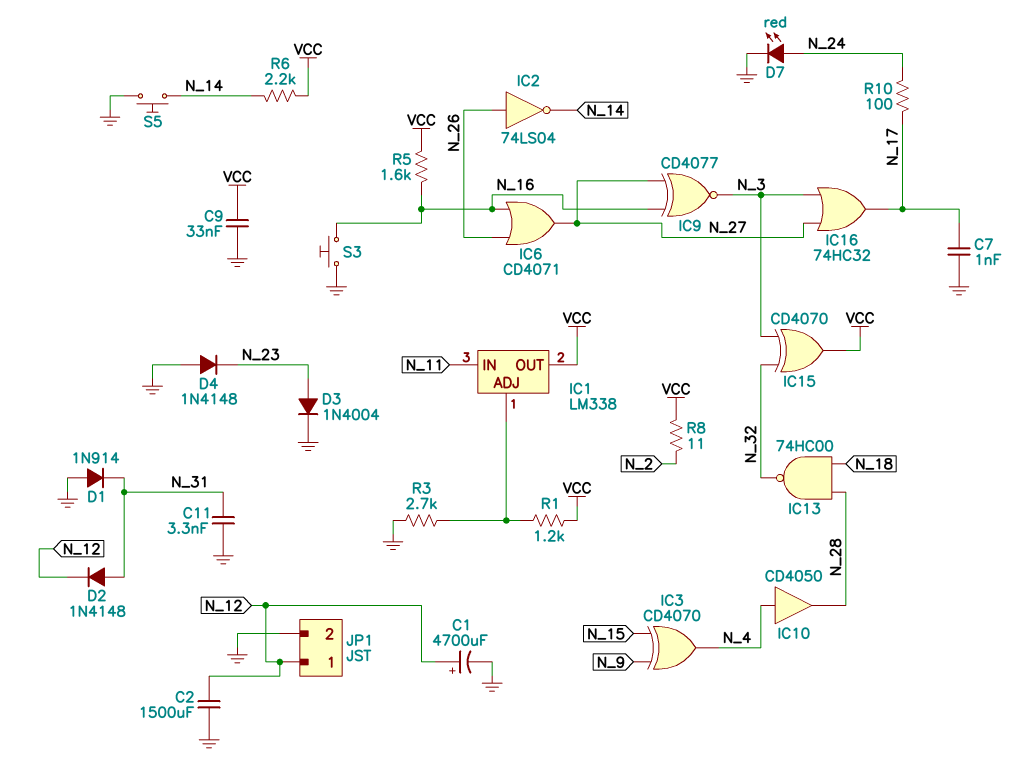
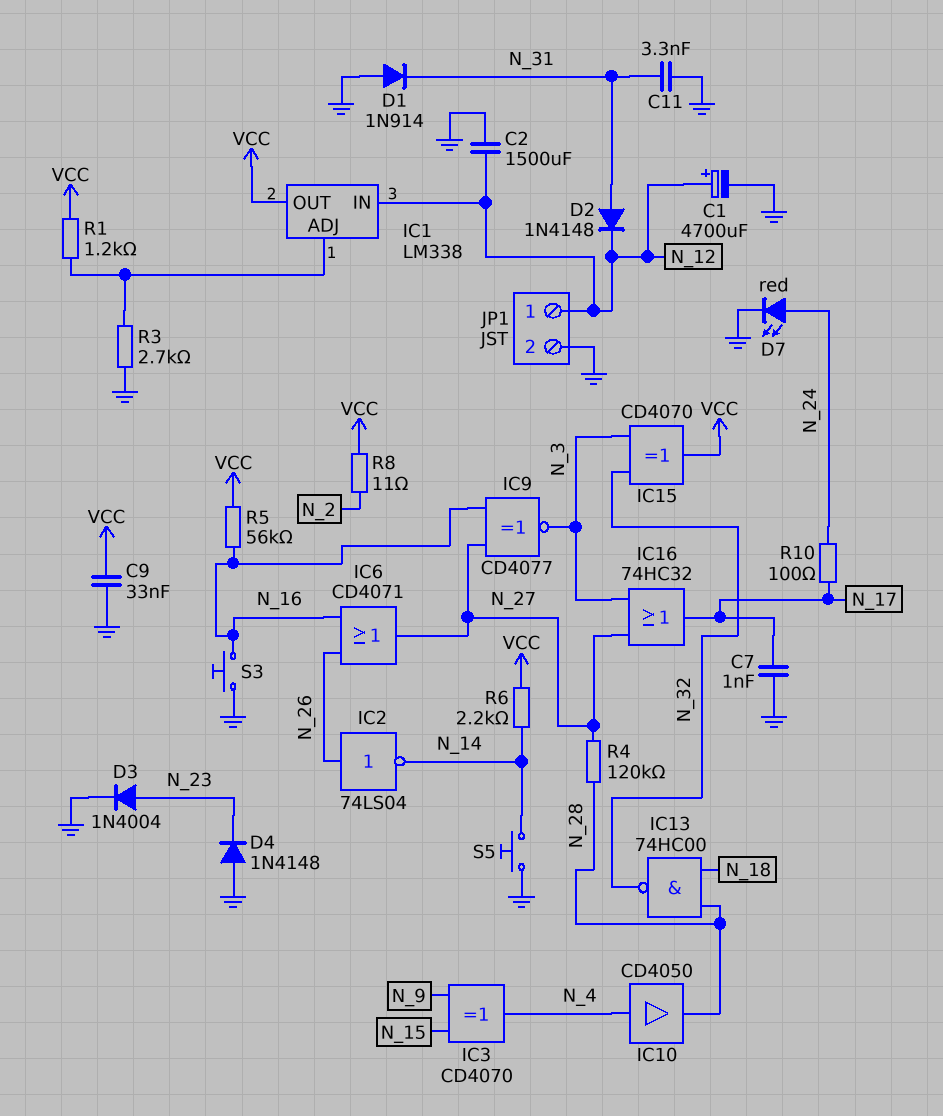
IC1 pin IN: N_11 -> N_12
R4: none -> 120k (N_27, N_28)
R5: 1.6k (N_16, VCC) -> 56k (N_16, VCC)

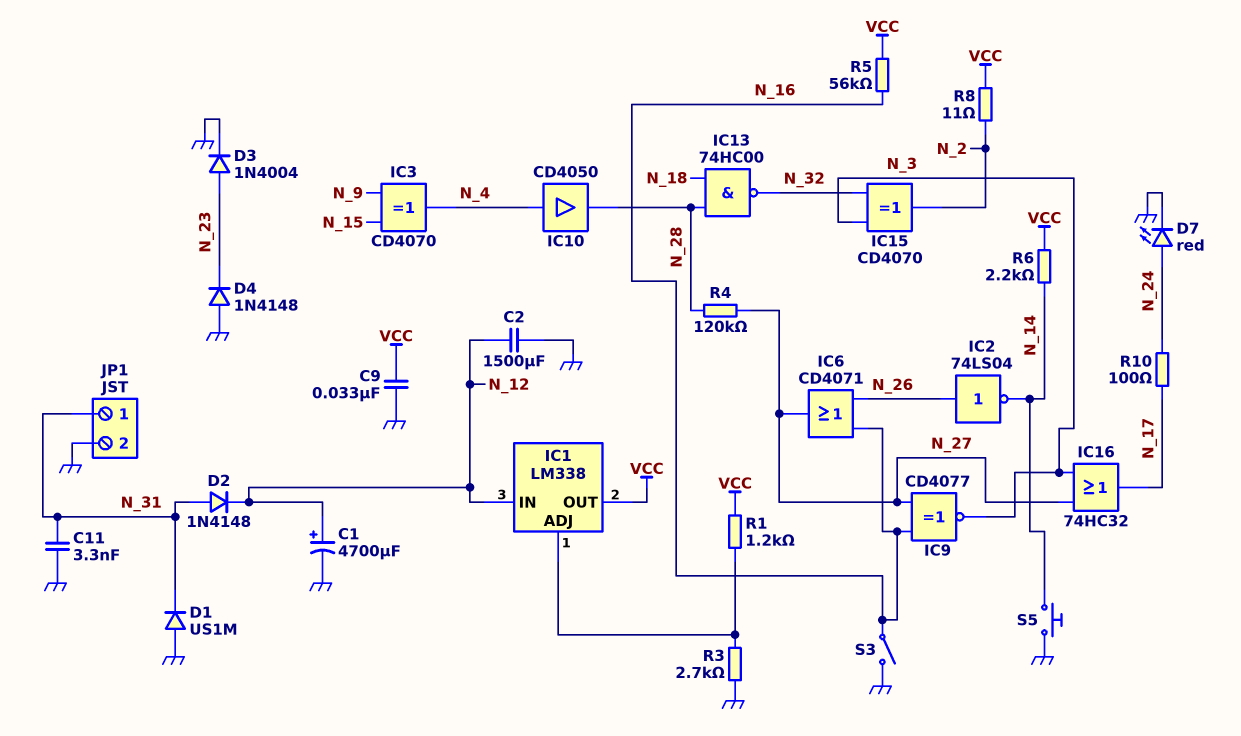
C7: 1nF (GND, N_17) -> none
D1: diode 1N914 (A GND, K N_31) -> diode US1M (A GND, K N_31)
IC15: XOR CD4070 (in N_3, in N_32, out VCC) -> XOR CD4070 (in N_3, in N_32, out N_2)
JP1 pin 1: N_12 -> N_31
S3: button (GND, N_16) -> switch (GND, N_16)

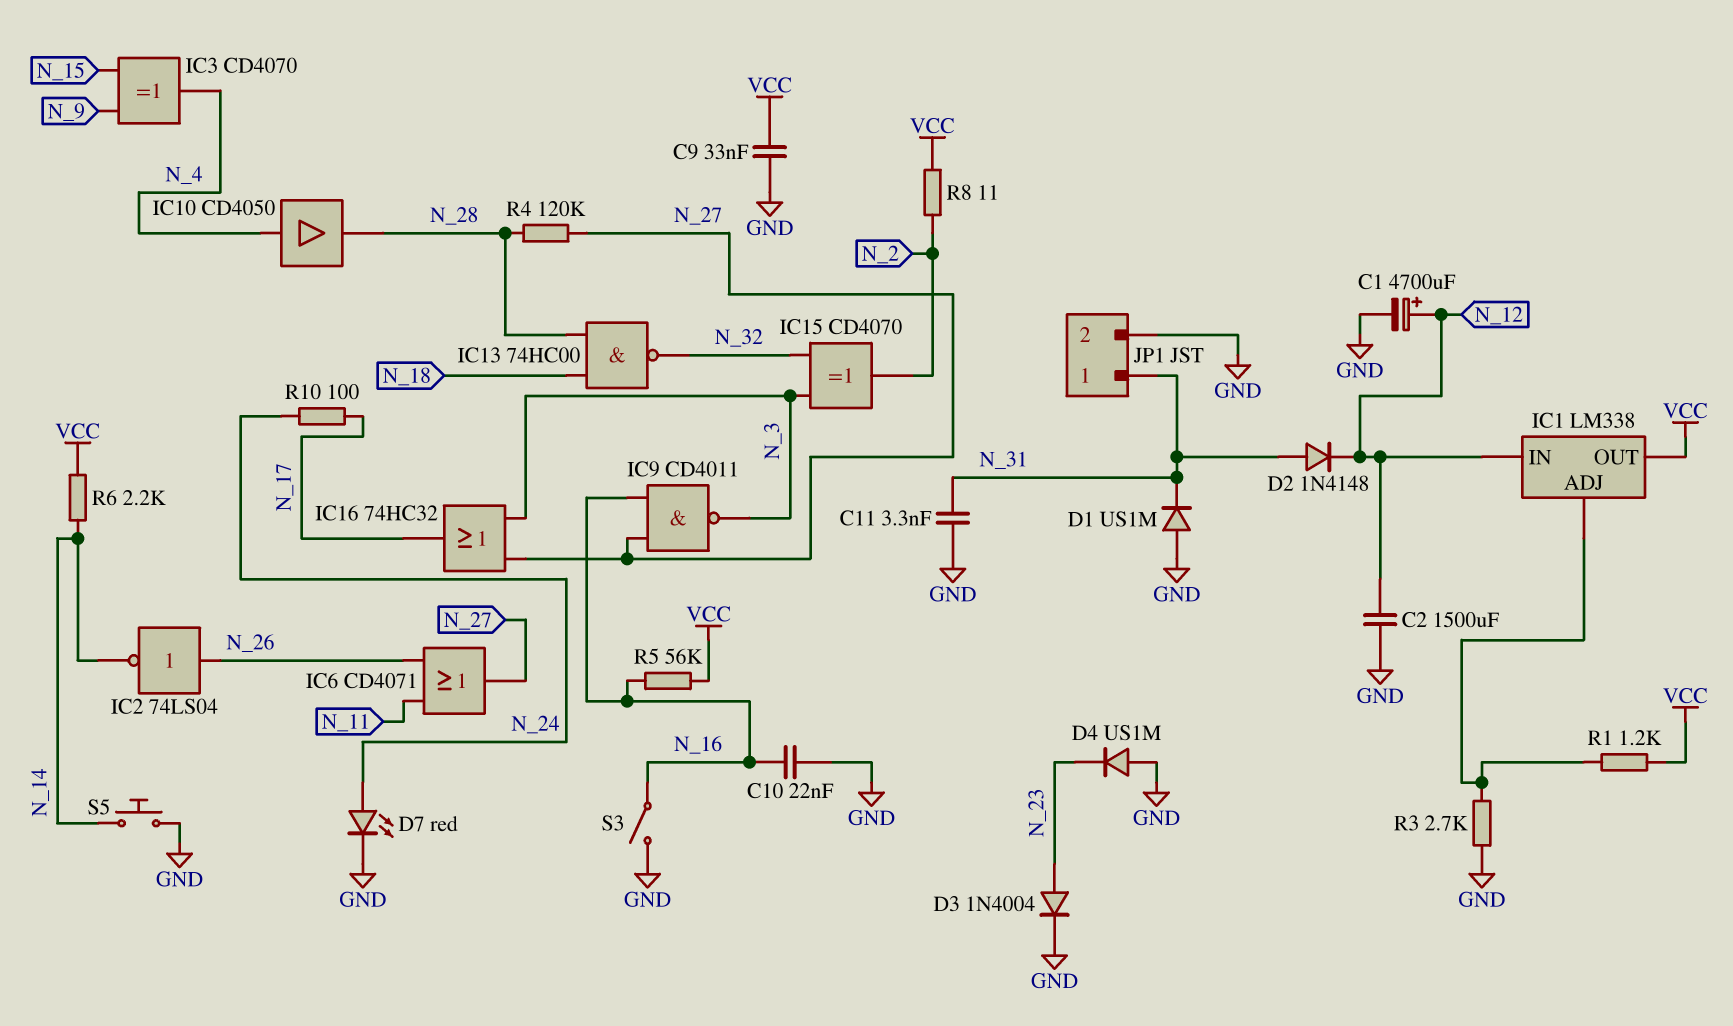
C10: none -> 22nF (GND, N_16)
D4: diode 1N4148 (A GND, K N_23) -> diode US1M (A GND, K N_23)
IC6: OR CD4071 (in N_16, in N_26, out N_27) -> OR CD4071 (in N_11, in N_26, out N_27)
IC9: XNOR CD4077 (in N_16, in N_27, out N_3) -> NAND CD4011 (in N_16, in N_27, out N_3)

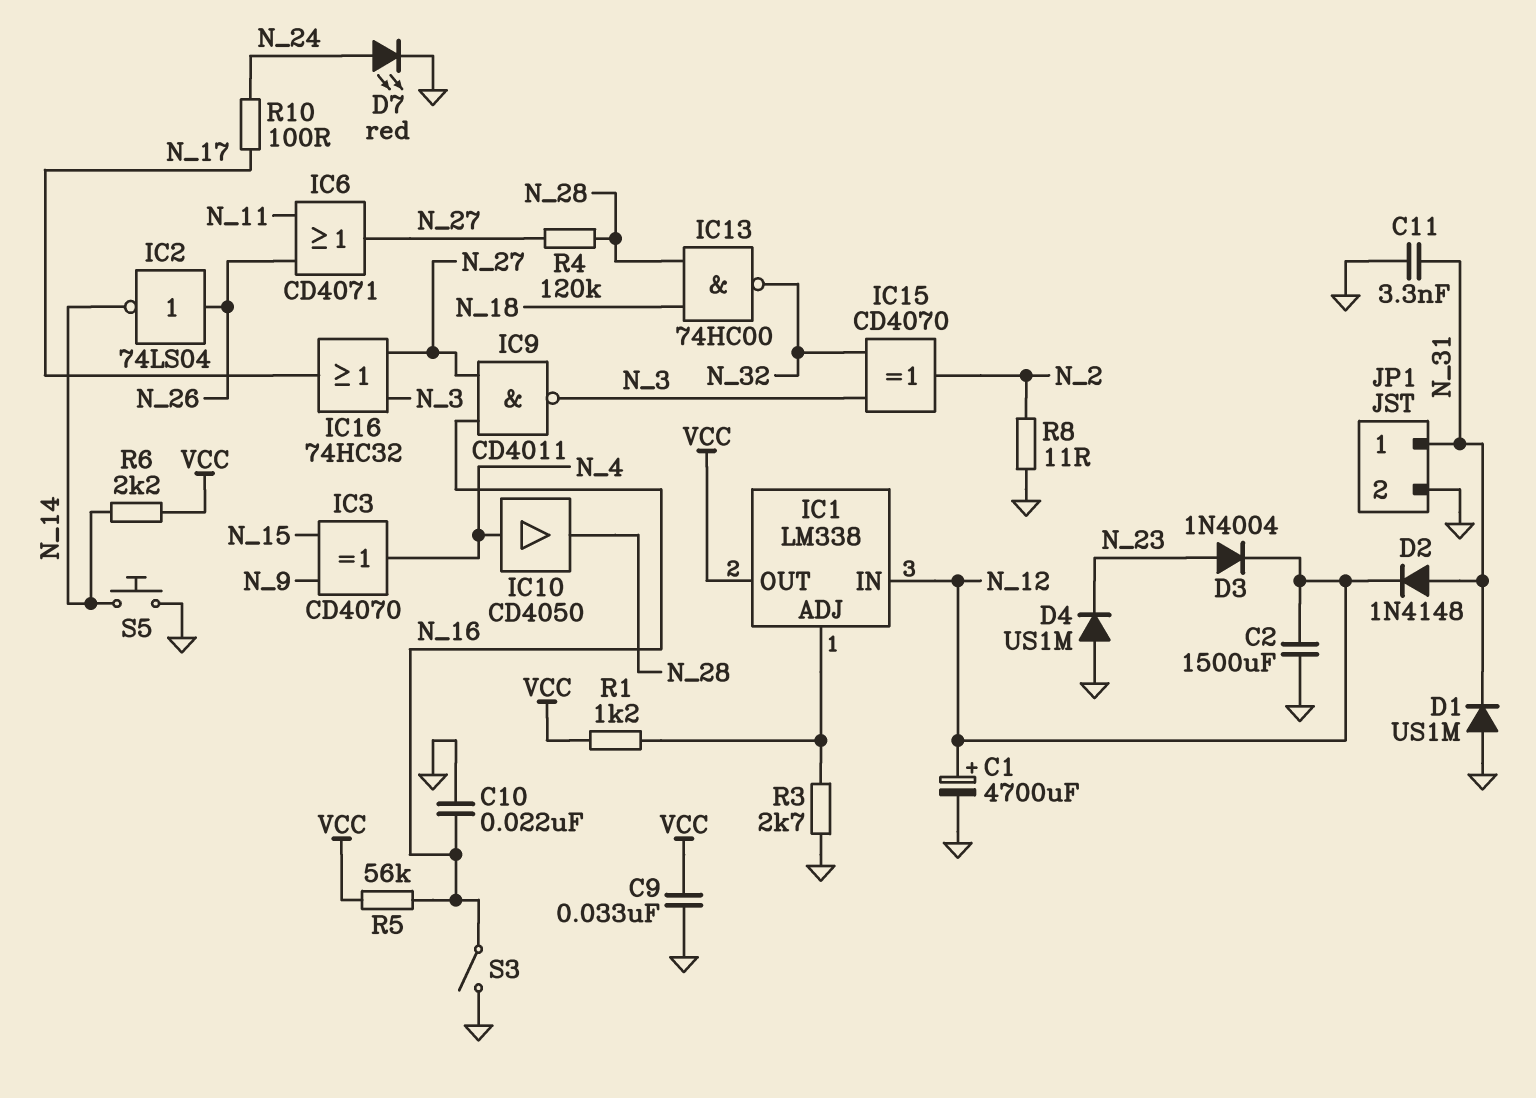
D3: diode 1N4004 (A N_23, K GND) -> diode 1N4004 (A N_23, K N_12)
R8: 11 (N_2, VCC) -> 11 (GND, N_2)

